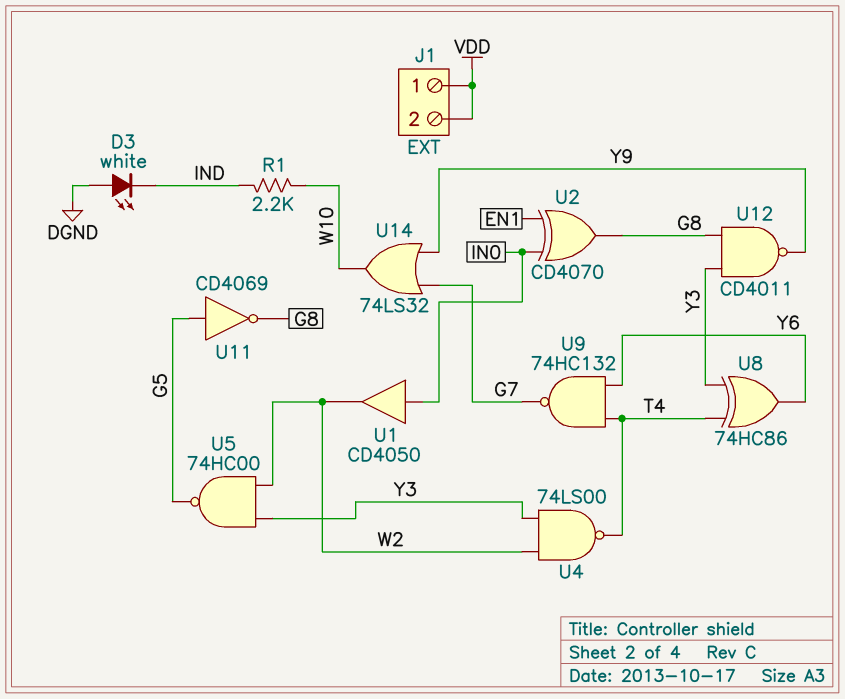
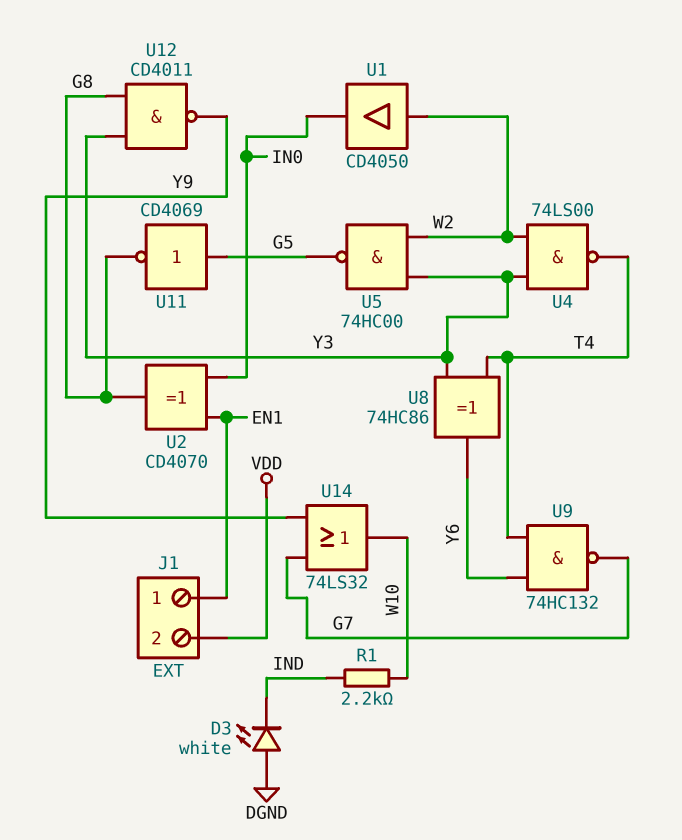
J1 pin 1: VDD -> EN1
U1: buffer CD4050 (in IN0, out W2) -> buffer CD4050 (in W2, out IN0)

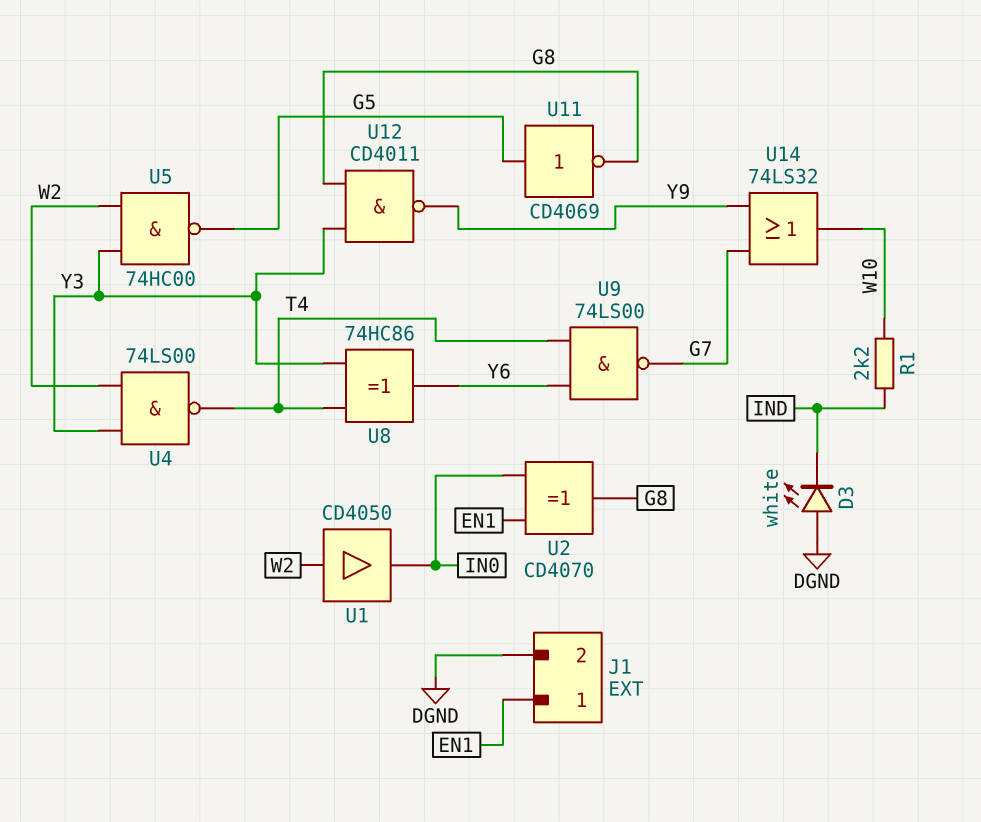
J1 pin 2: VDD -> DGND
U9: NAND 74HC132 (in T4, in Y6, out G7) -> NAND 74LS00 (in T4, in Y6, out G7)

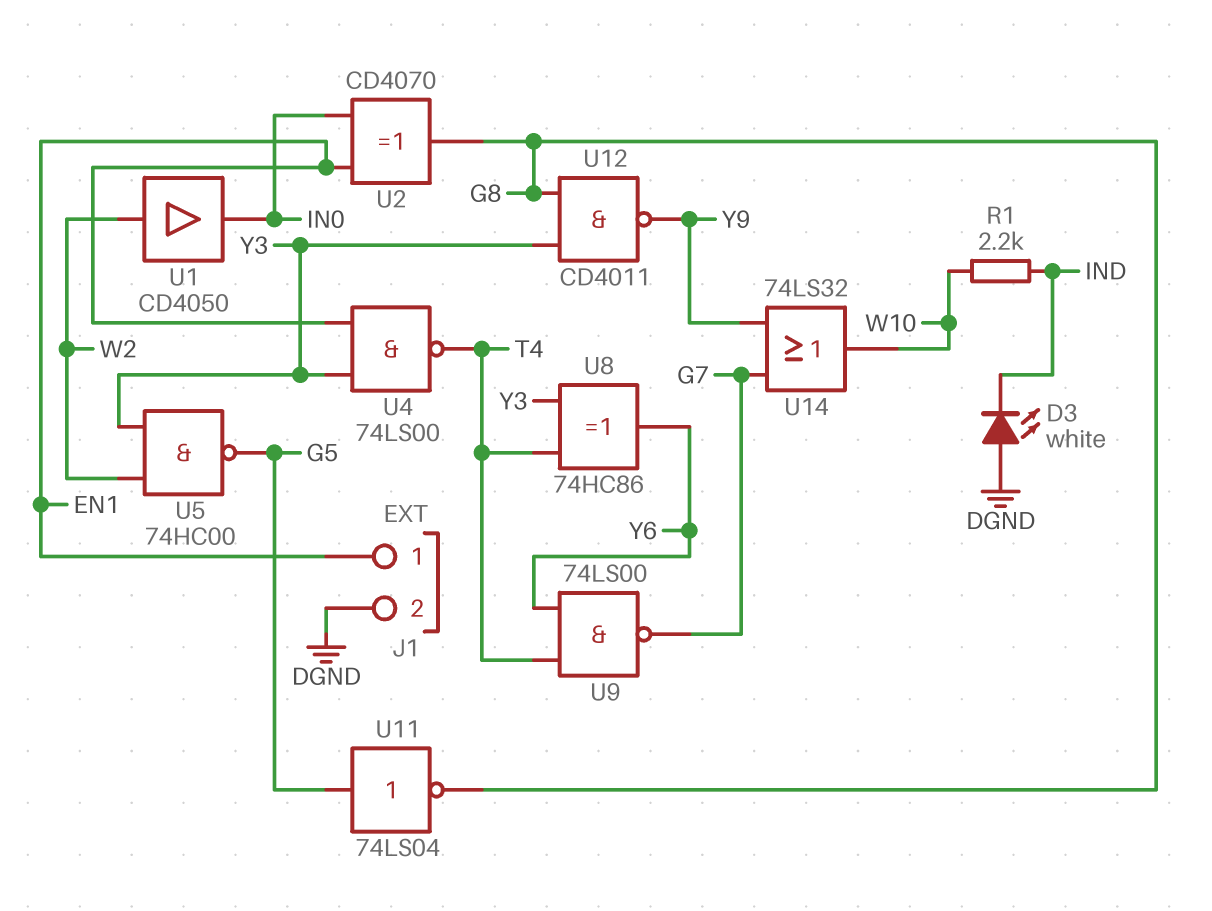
U4: NAND 74LS00 (in W2, in Y3, out T4) -> NAND 74LS00 (in EN1, in Y3, out T4)
U11: NOT CD4069 (in G5, out G8) -> NOT 74LS04 (in G5, out G8)

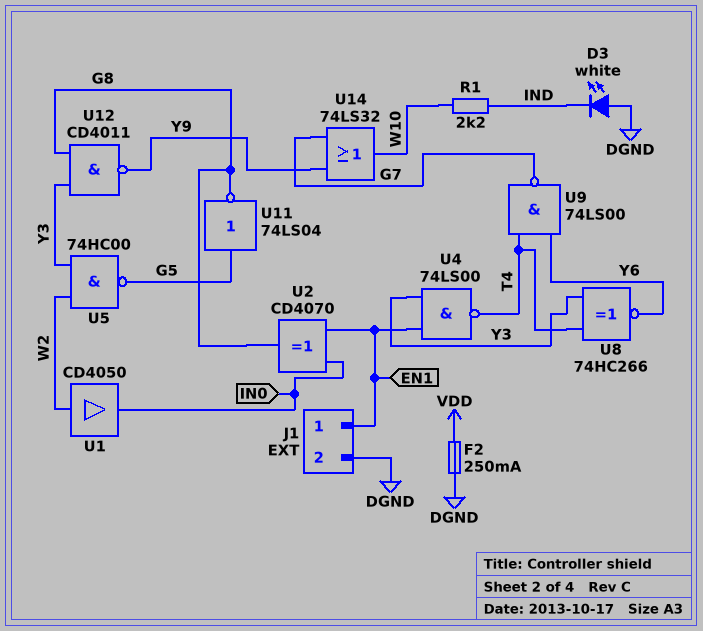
F2: none -> 250mA (DGND, VDD)
U8: XOR 74HC86 (in T4, in Y3, out Y6) -> XNOR 74HC266 (in T4, in Y3, out Y6)

